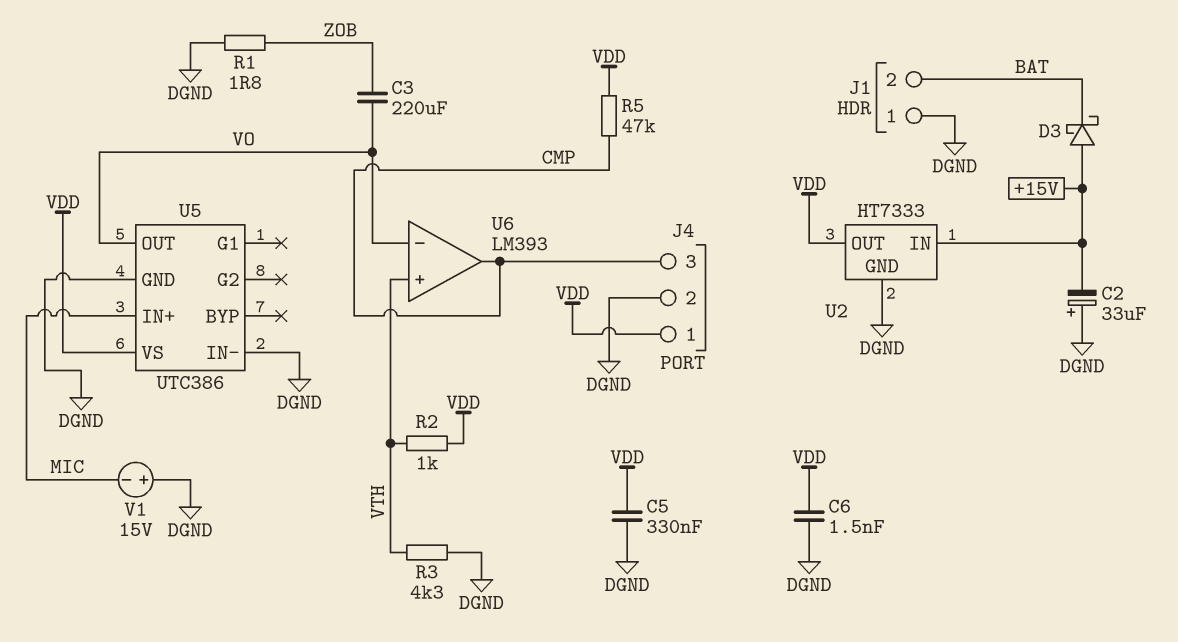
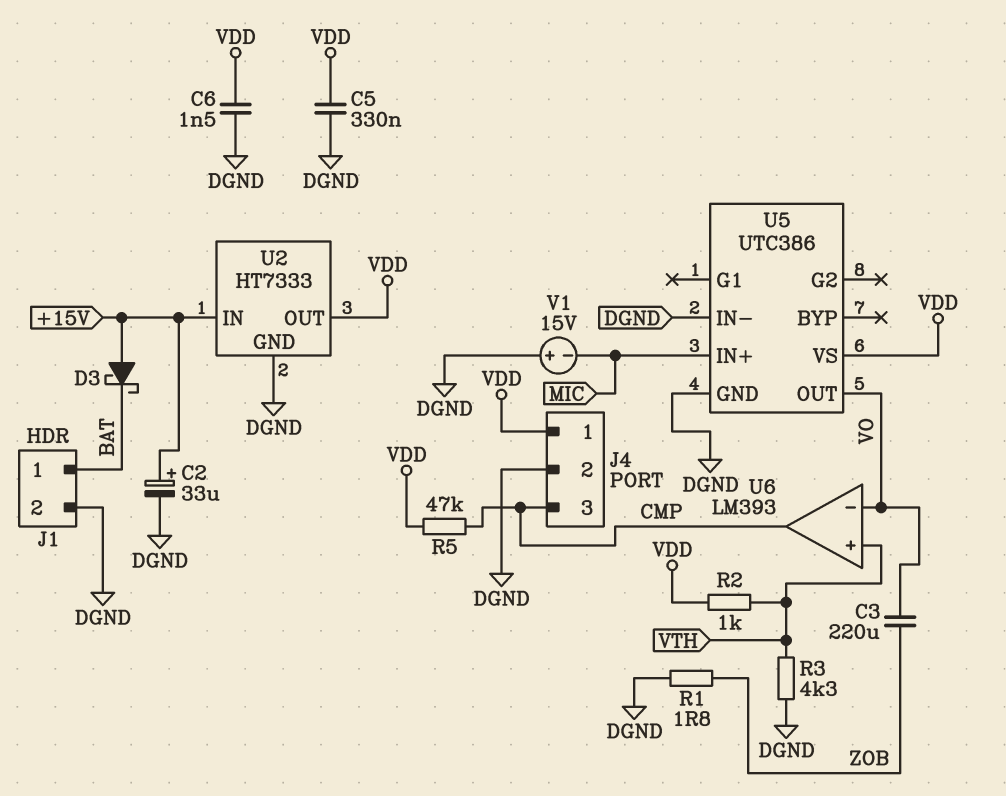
C2: 33uF (plus DGND, minus +15V) -> 33uF (plus +15V, minus DGND)
J1 pin 1: DGND -> BAT
J1 pin 2: BAT -> DGND

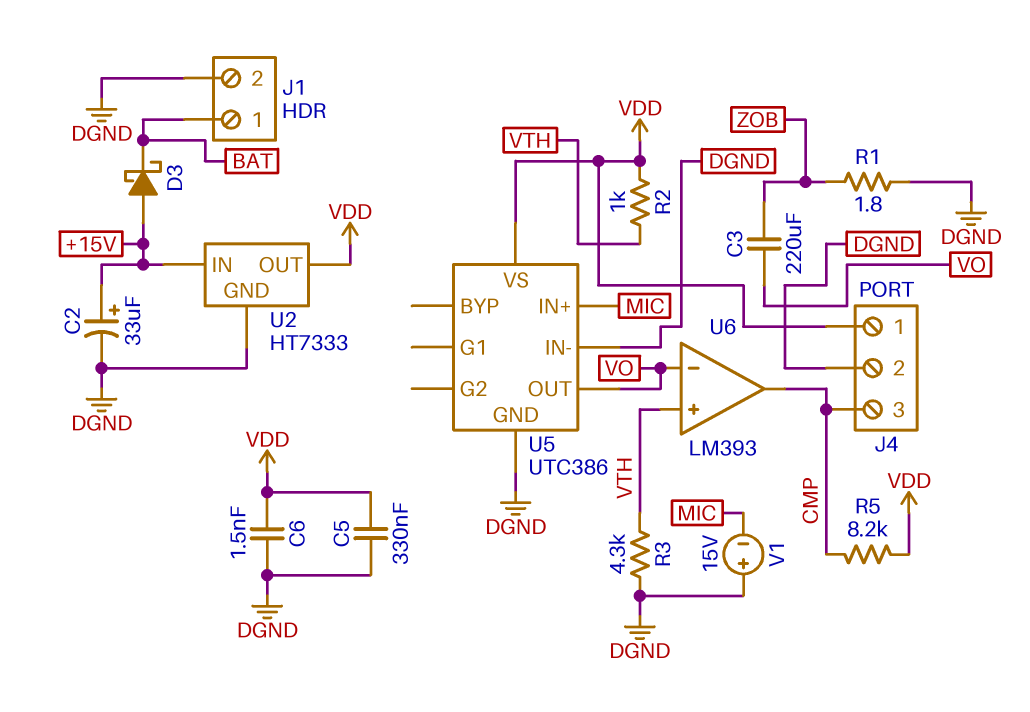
R5: 47k (CMP, VDD) -> 8.2k (CMP, VDD)

